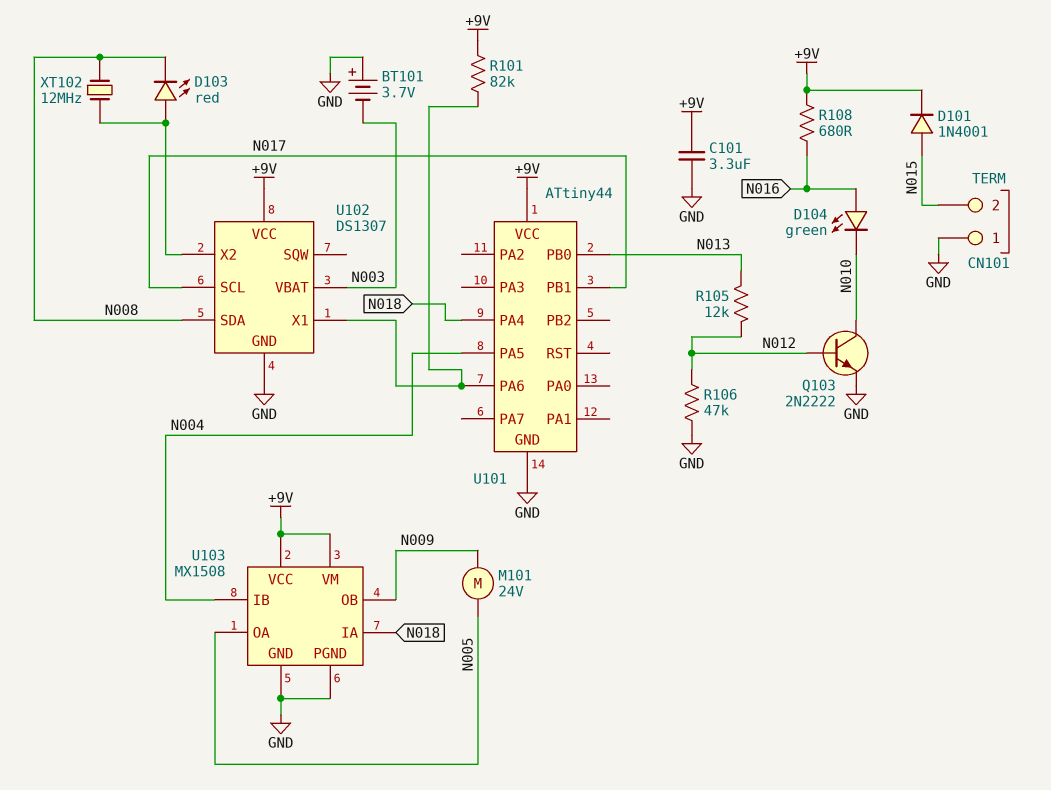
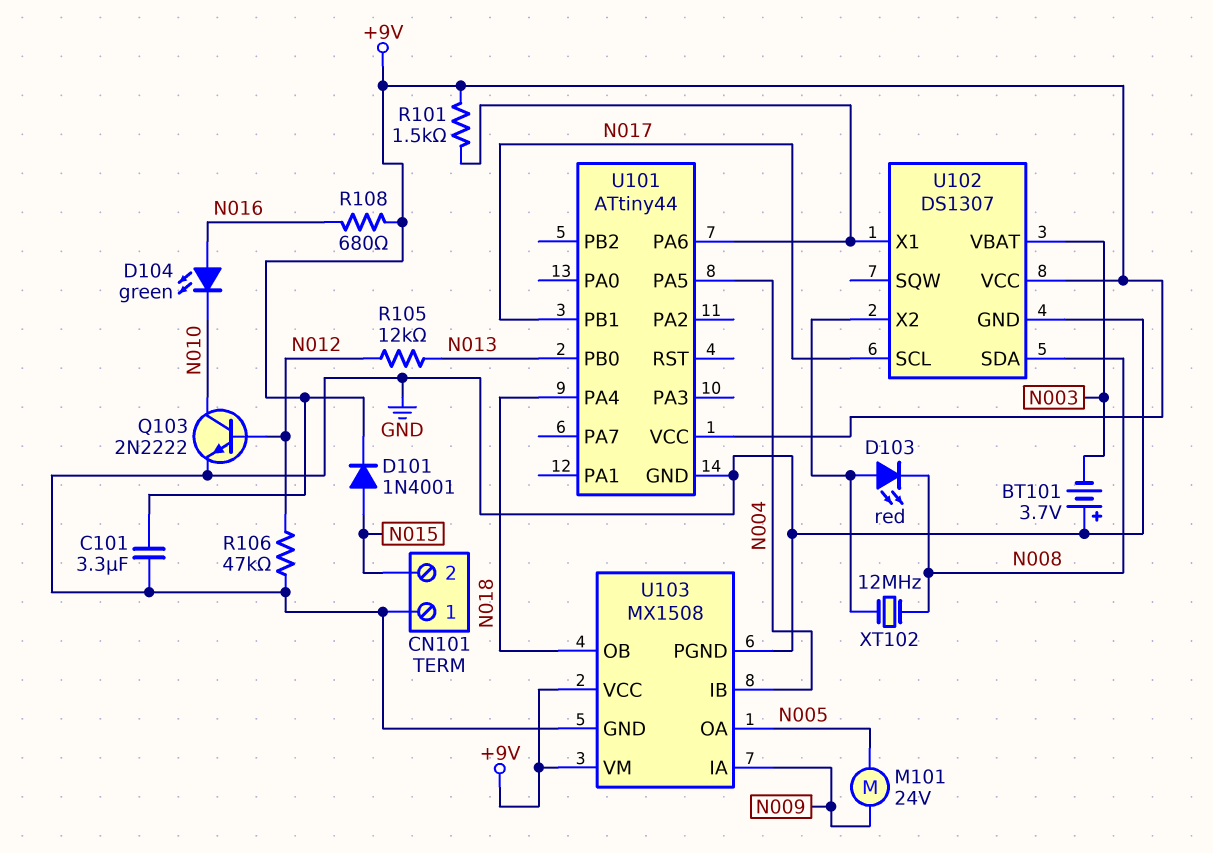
R101: 82k (+9V, U101/PA6) -> 1.5k (+9V, U101/PA6)
U103 pin IA: N018 -> N009
U103 pin OB: N009 -> N018

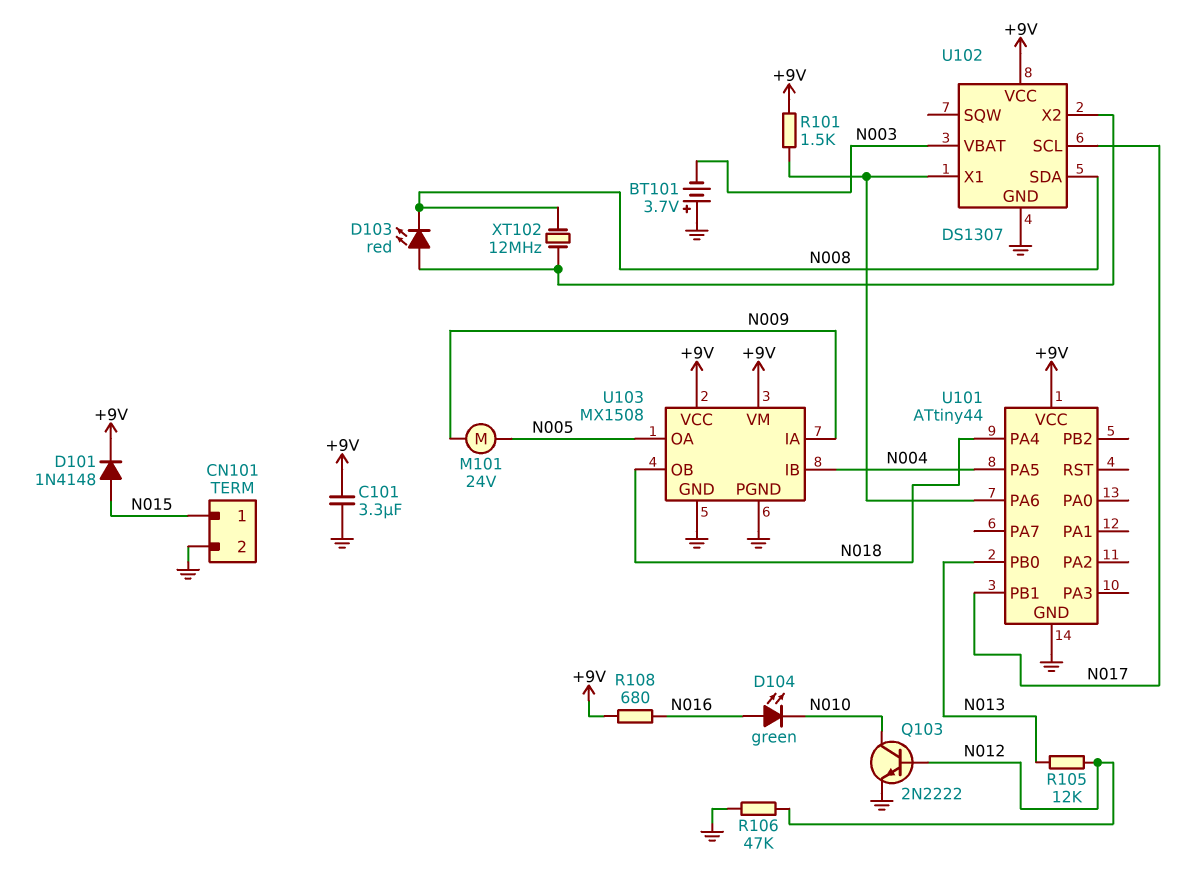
CN101 pin 1: GND -> N015
CN101 pin 2: N015 -> GND
D101: diode 1N4001 (A N015, K +9V) -> diode 1N4148 (A N015, K +9V)

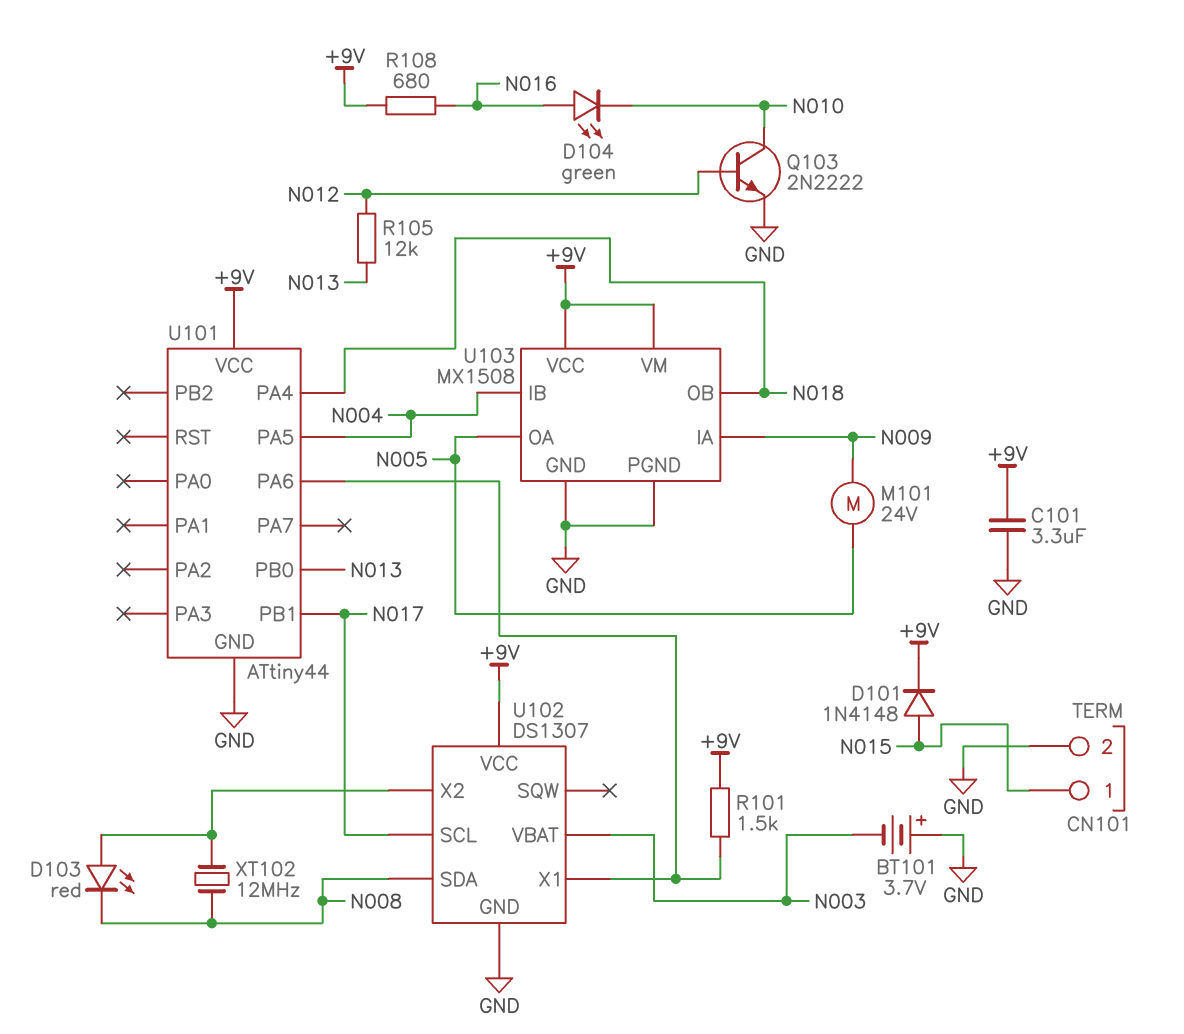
R106: 47k (GND, N012) -> none

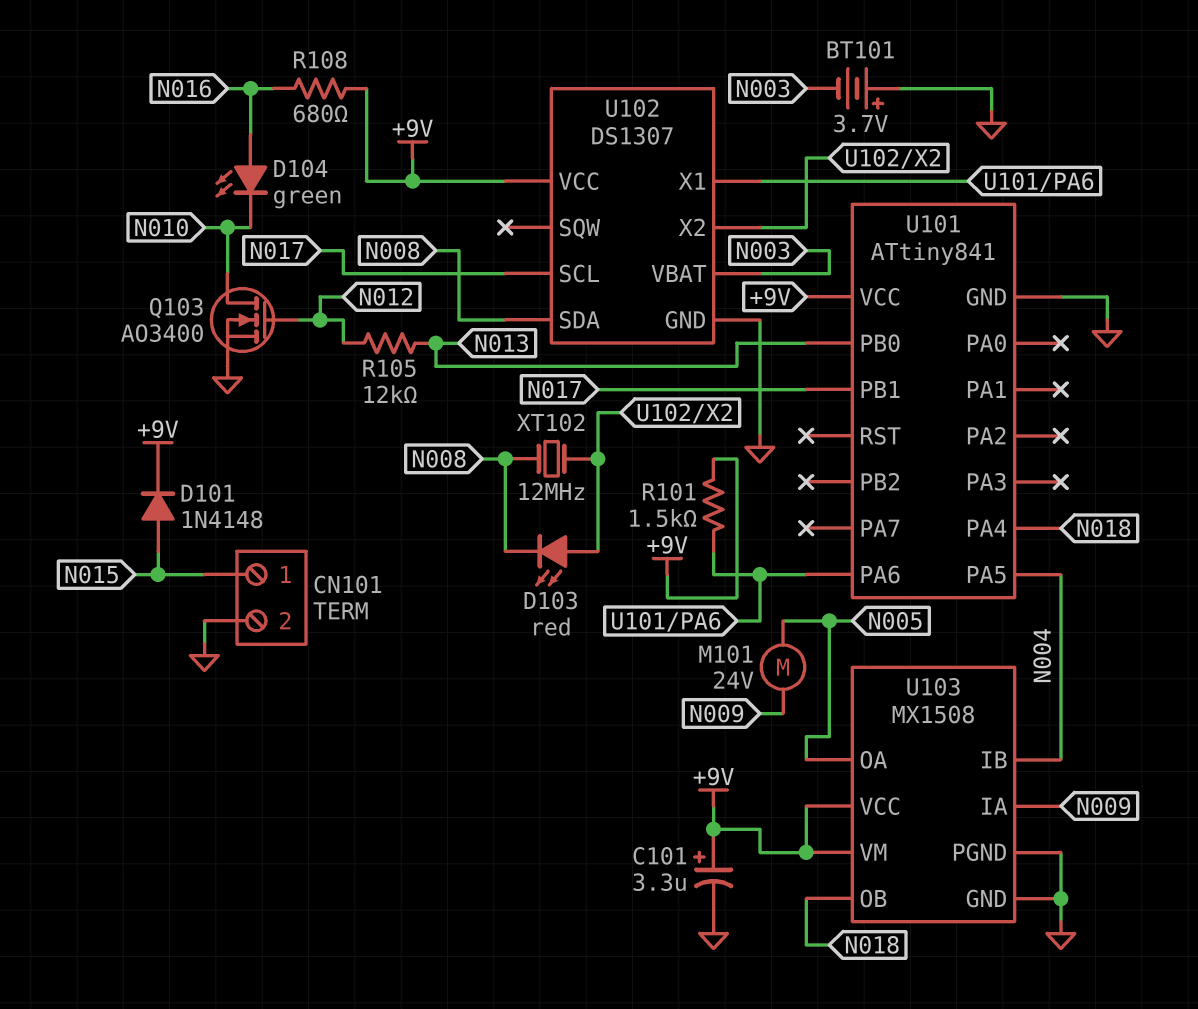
C101: 3.3uF (+9V, GND) -> 3.3uF (plus +9V, minus GND)
Q103: NPN 2N2222 (B N012, C N010, E GND) -> NMOS AO3400 (G N012, D N010, S GND)
U101: ATtiny44 -> ATtiny841

